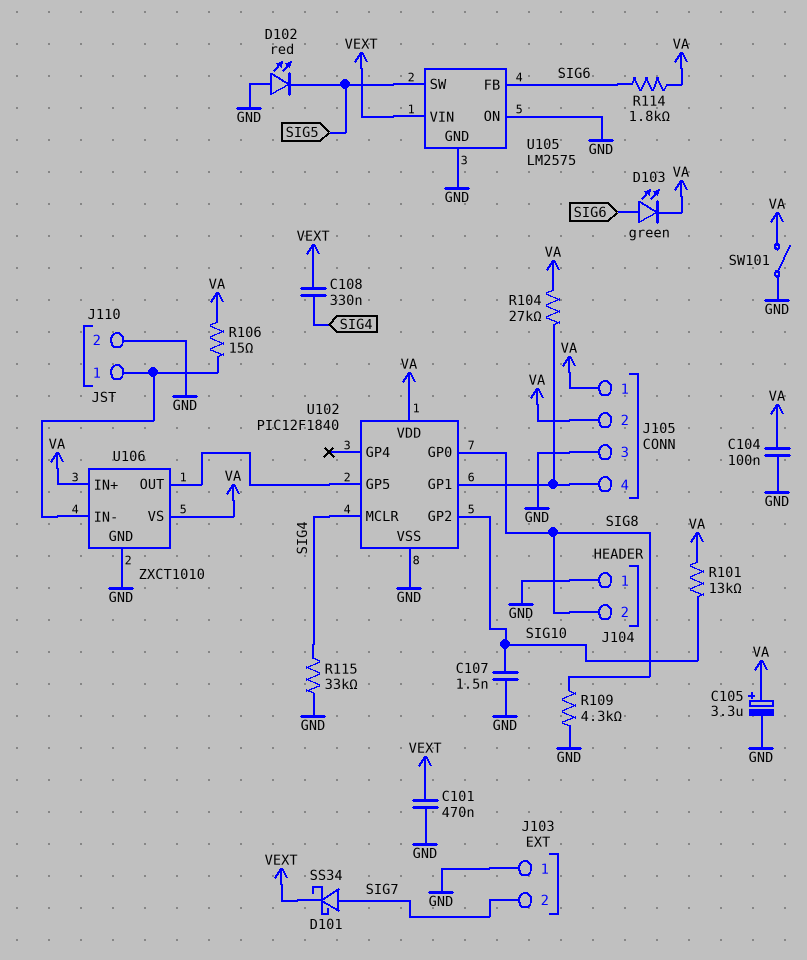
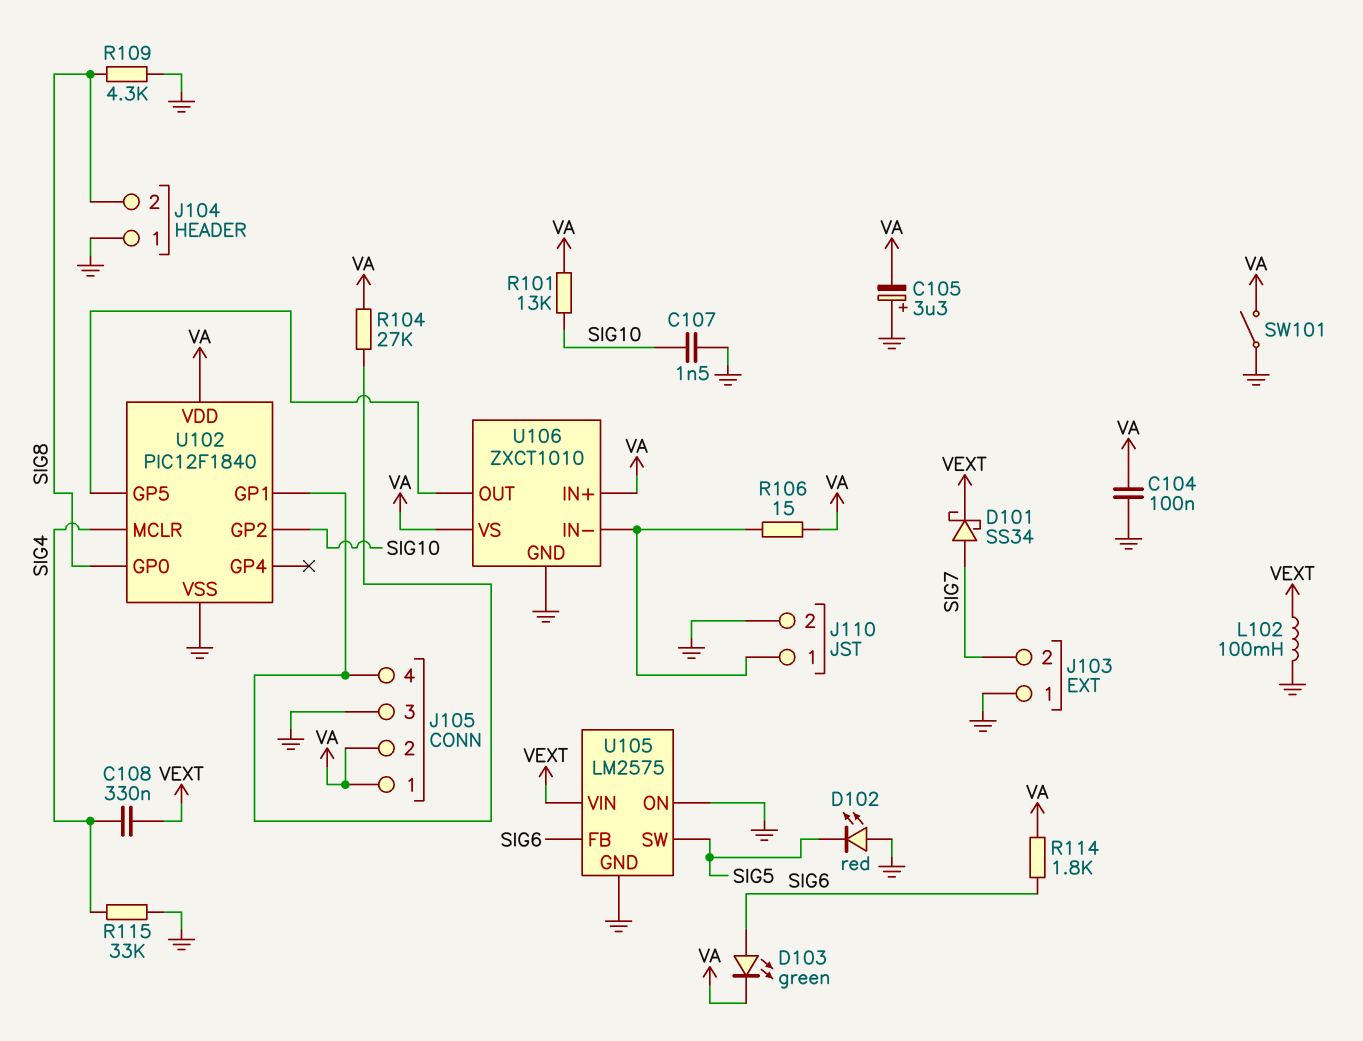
C101: 470nF (GND, VEXT) -> none
C105: 3.3uF (plus VA, minus GND) -> 3.3uF (plus GND, minus VA)
L102: none -> 100mH (GND, VEXT)

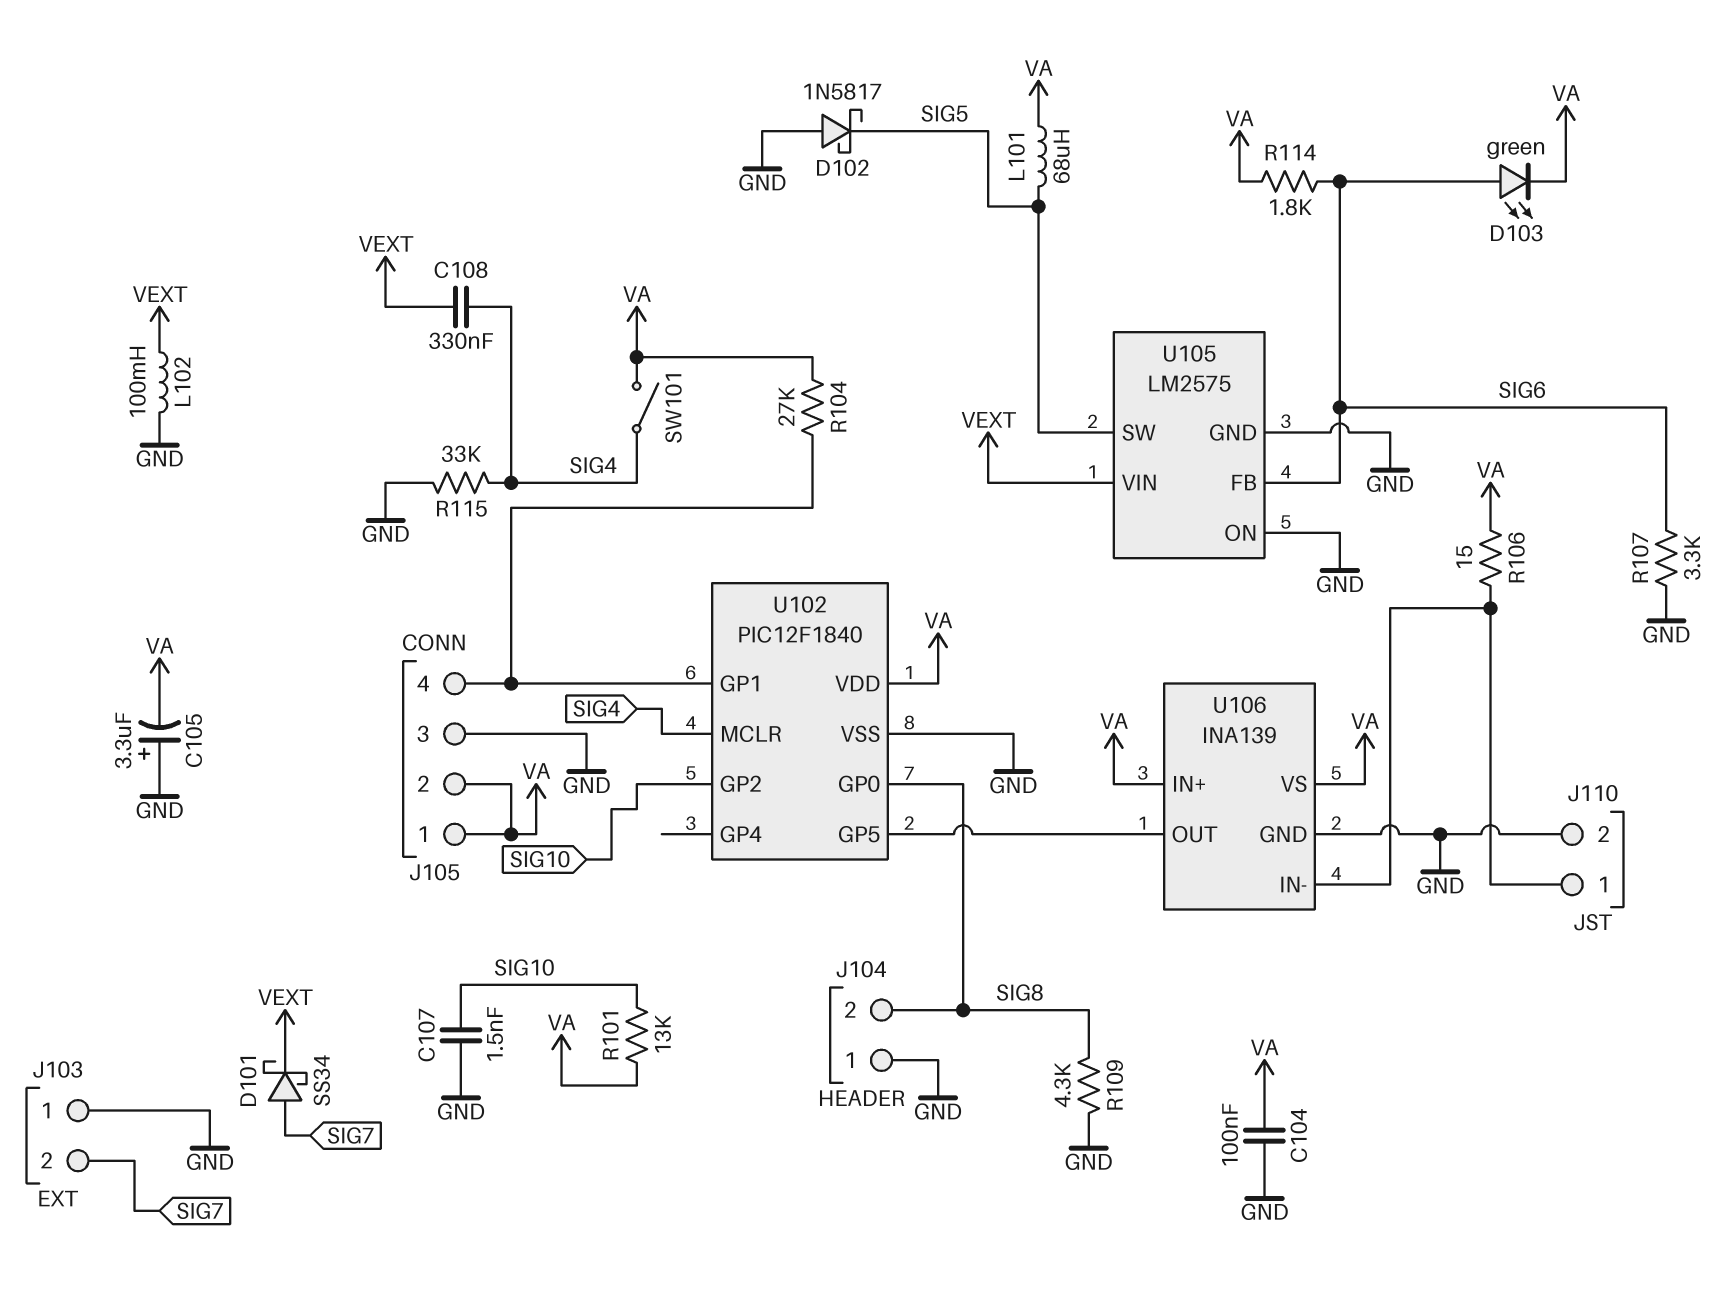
D102: LED red (A GND, K SIG5) -> schottky 1N5817 (A GND, K SIG5)
L101: none -> 68uH (SIG5, VA)
R107: none -> 3.3k (GND, SIG6)
SW101: switch (GND, VA) -> switch (SIG4, VA)
U106: ZXCT1010 -> INA139

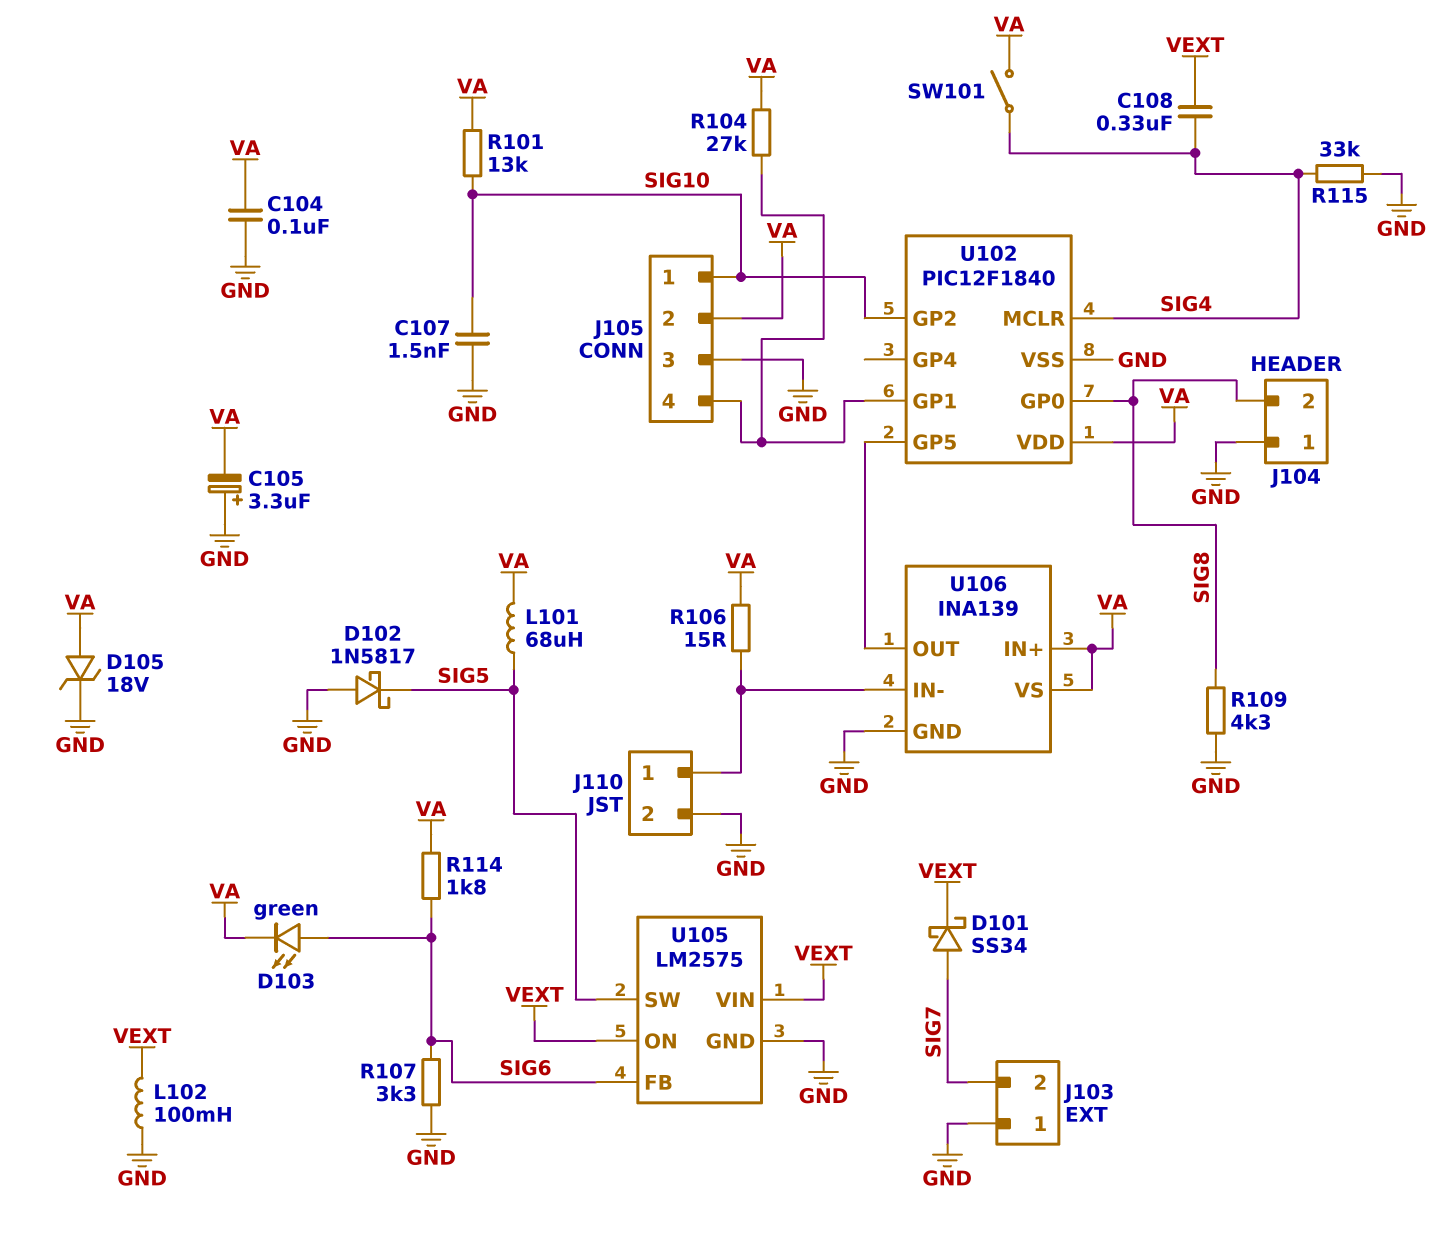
D105: none -> zener 18V (A VA, K GND)
J105 pin 1: VA -> SIG10
U105 pin ON: GND -> VEXT

